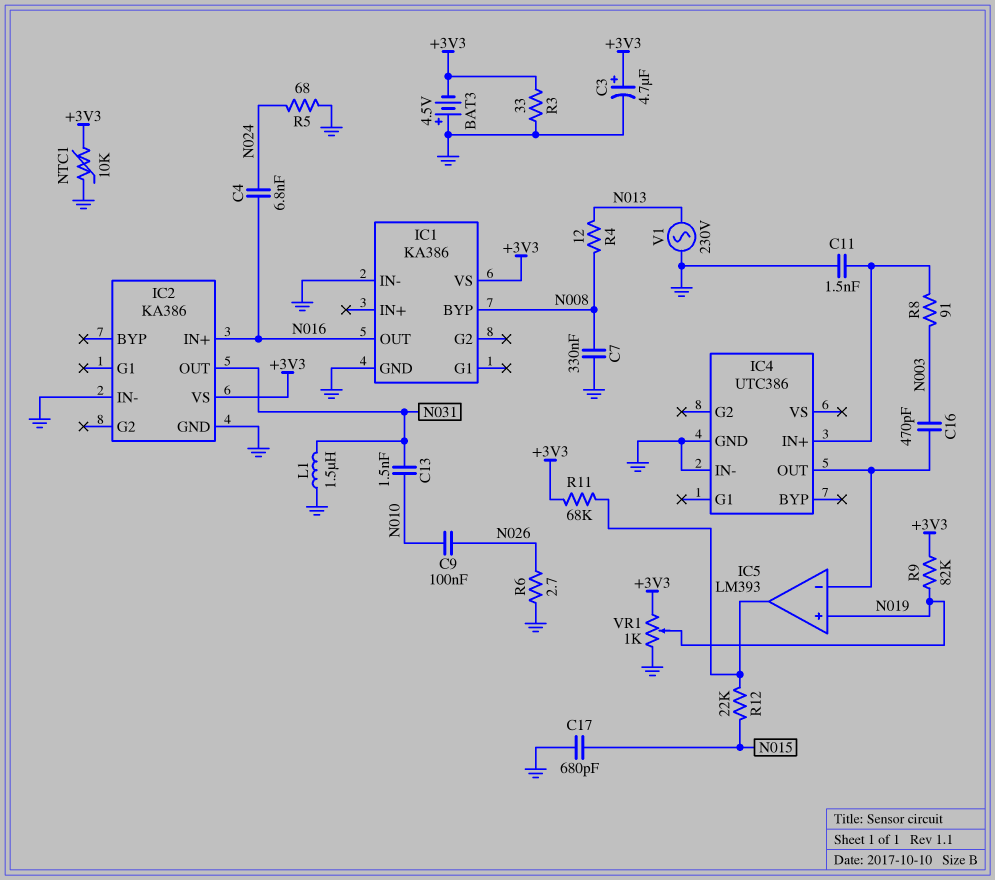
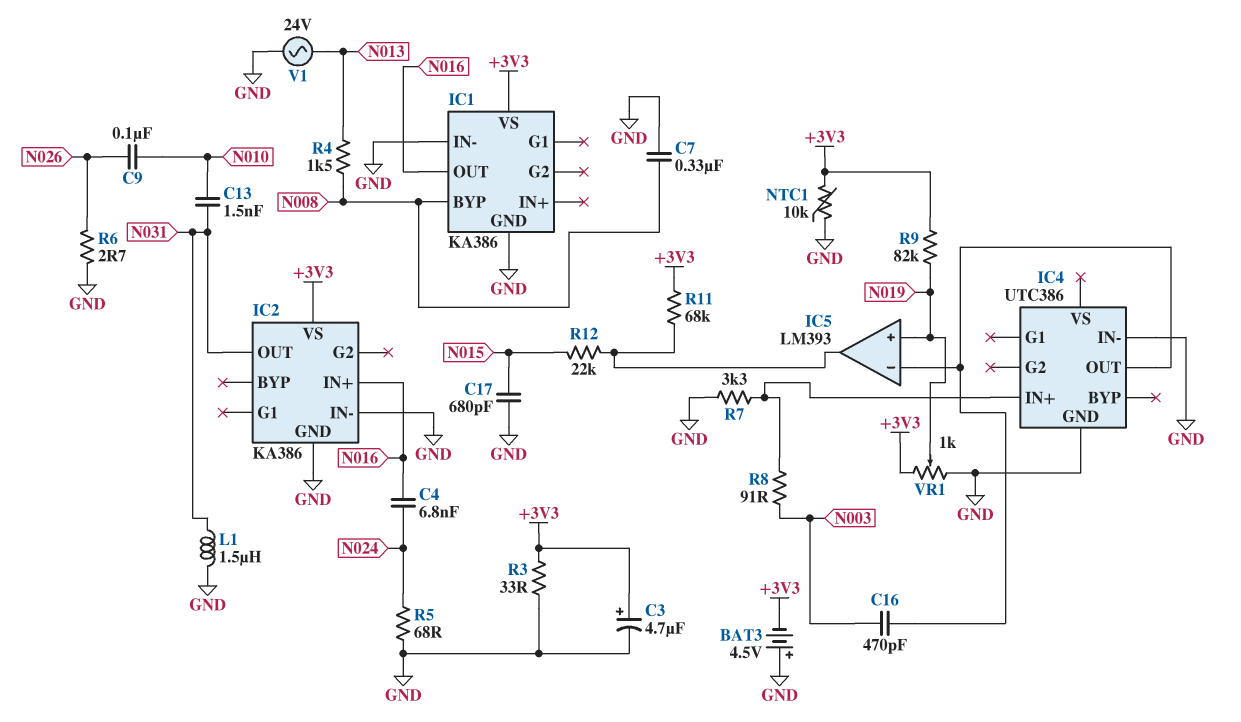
C11: 1.5nF (GND, IC4/IN+) -> none
R4: 12 (N008, N013) -> 1.5k (N008, N013)
R7: none -> 3.3k (GND, IC4/IN+)
V1: AC 230V (GND, N013) -> AC 24V (GND, N013)

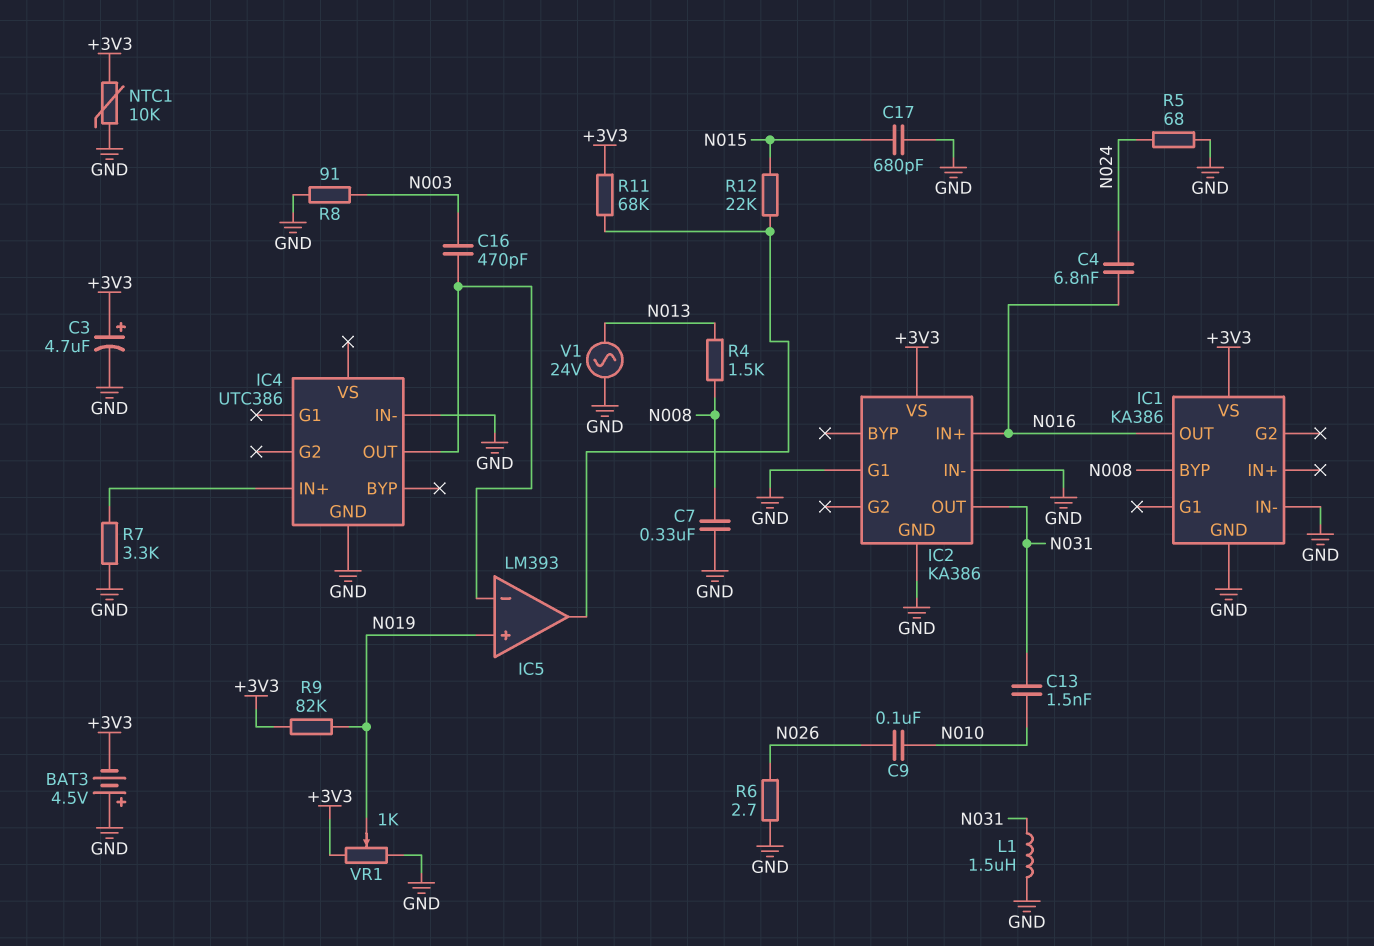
IC2 pin G1: none -> GND
R3: 33 (+3V3, GND) -> none
R8: 91 (IC4/IN+, N003) -> 91 (GND, N003)

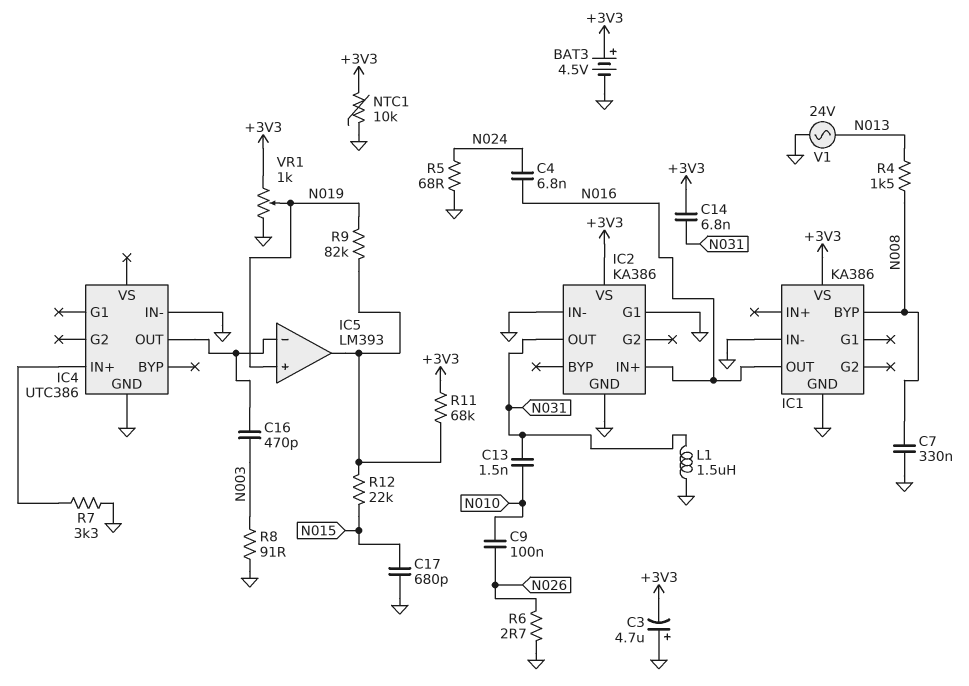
BAT3: 4.5V (plus GND, minus +3V3) -> 4.5V (plus +3V3, minus GND)
C3: 4.7uF (plus +3V3, minus GND) -> 4.7uF (plus GND, minus +3V3)
C14: none -> 6.8nF (+3V3, N031)
R9: 82k (+3V3, N019) -> 82k (IC5/out, N019)

